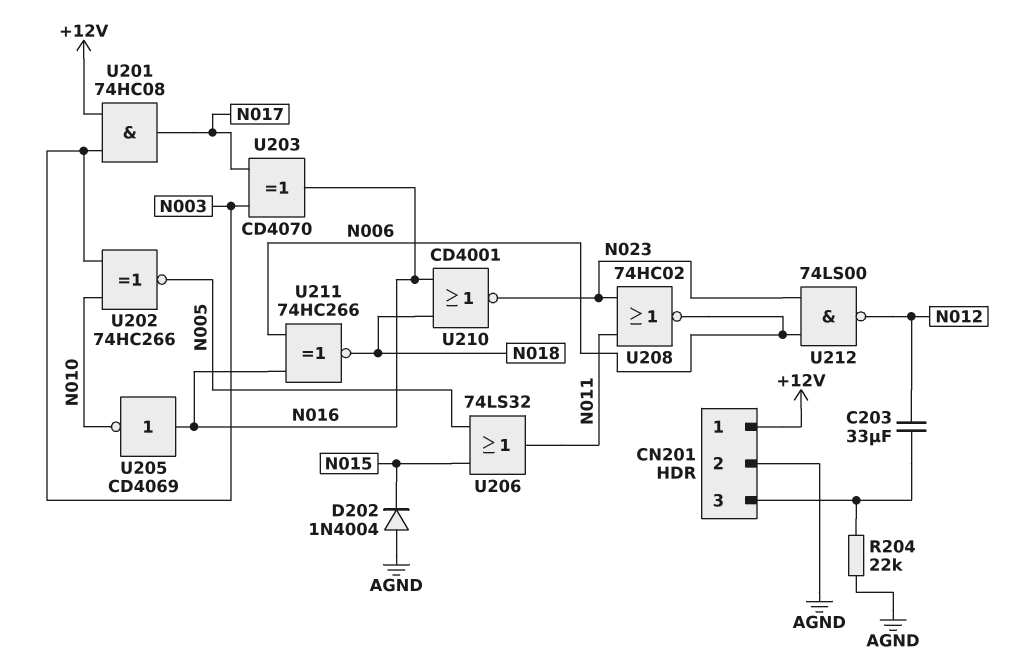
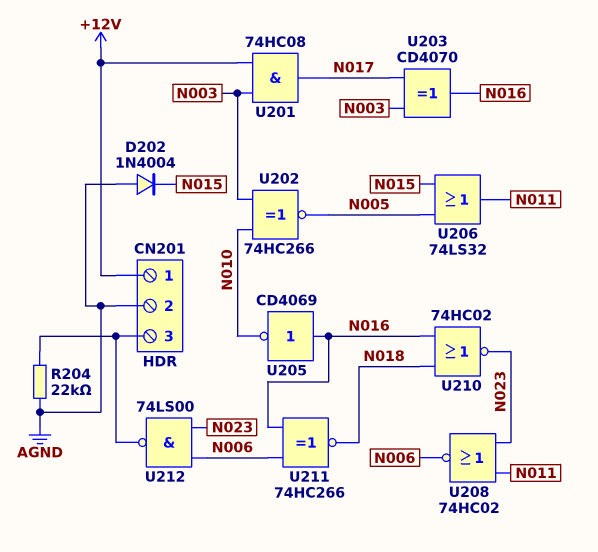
C203: 33uF (CN201/3, N012) -> none
U210: NOR CD4001 (in N016, in N018, out N023) -> NOR 74HC02 (in N016, in N018, out N023)
U212: NAND 74LS00 (in N006, in N023, out N012) -> NAND 74LS00 (in N006, in N023, out CN201/3)

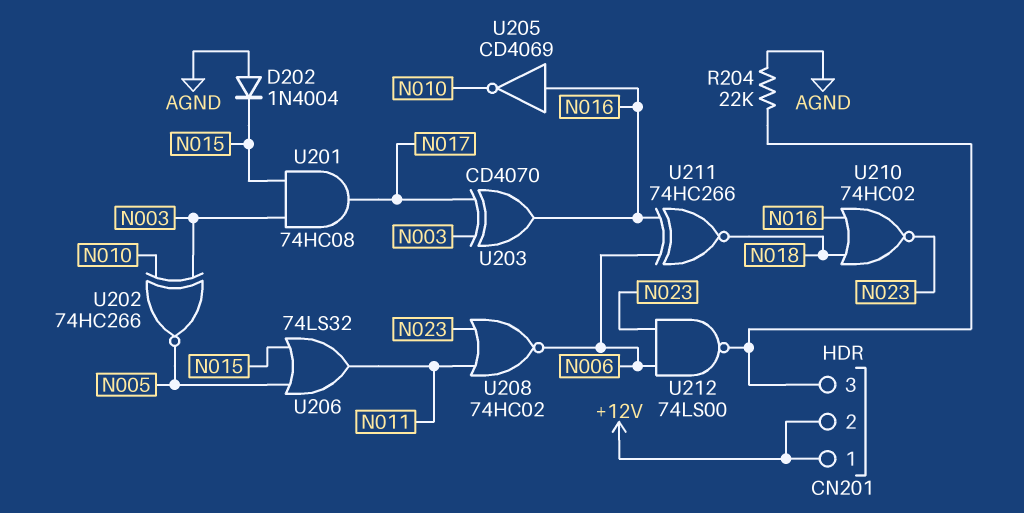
CN201 pin 2: AGND -> +12V
U201: AND 74HC08 (in +12V, in N003, out N017) -> AND 74HC08 (in N003, in N015, out N017)

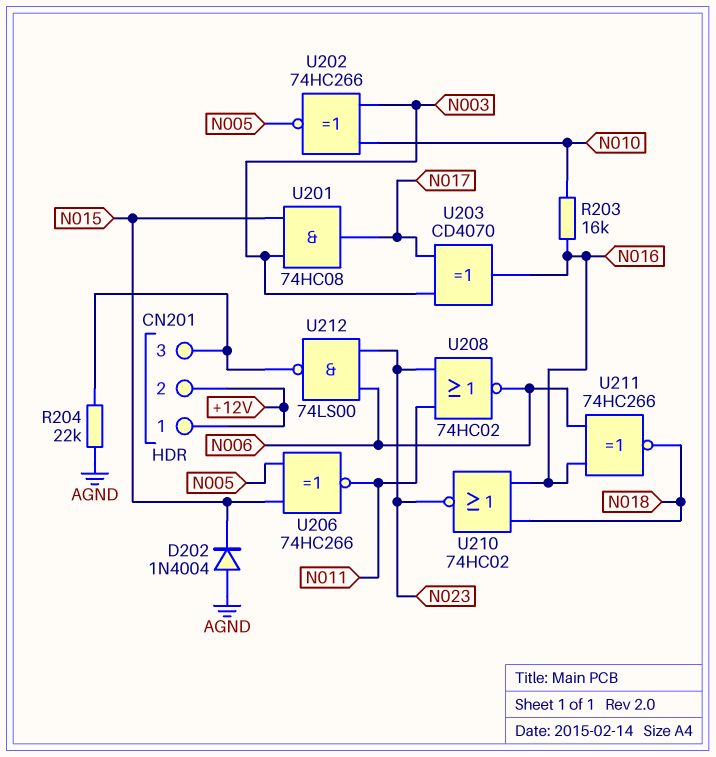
R203: none -> 16k (N010, N016)
U205: NOT CD4069 (in N016, out N010) -> none
U206: OR 74LS32 (in N005, in N015, out N011) -> XNOR 74HC266 (in N005, in N015, out N011)

